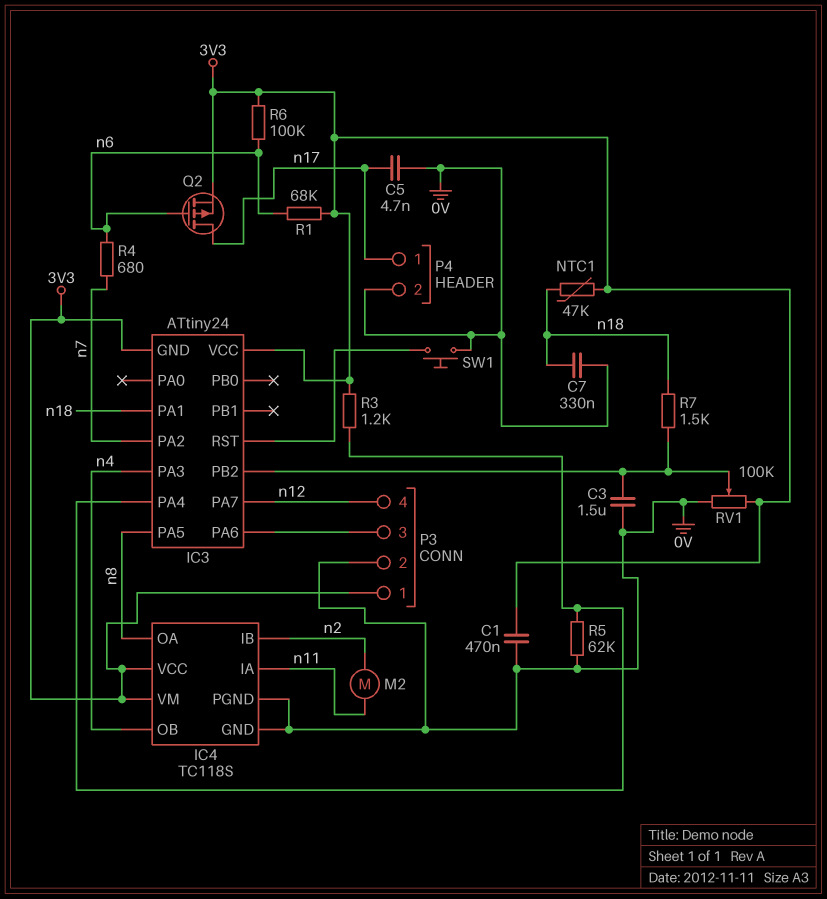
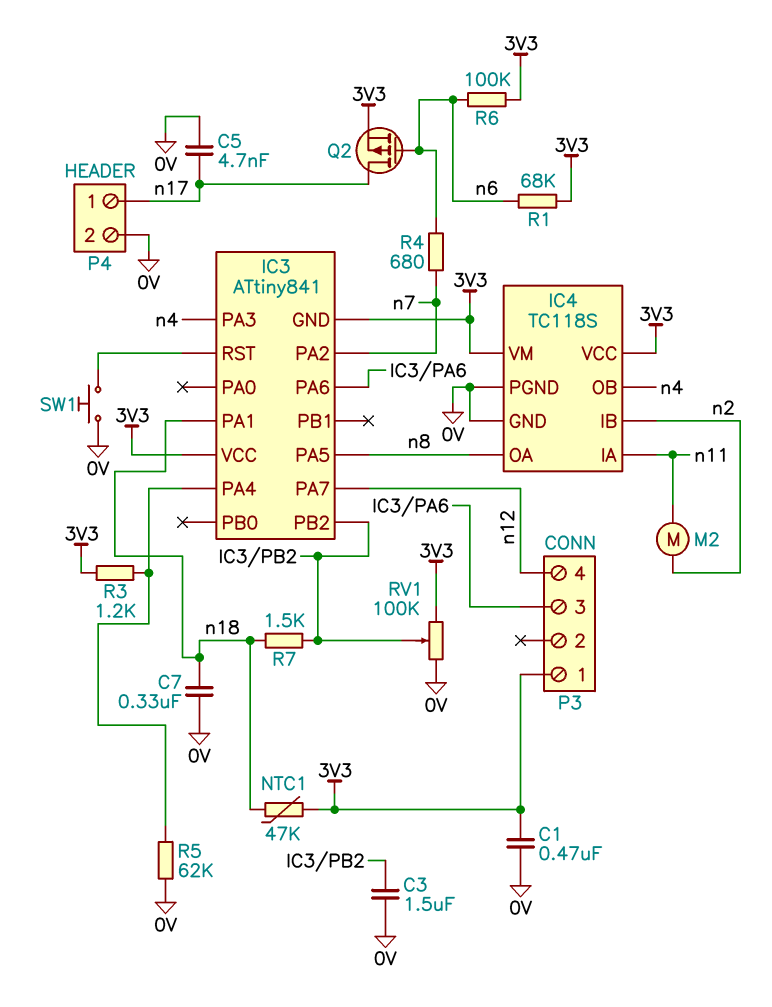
IC3: ATtiny24 -> ATtiny841
P3 pin 2: 0V -> none

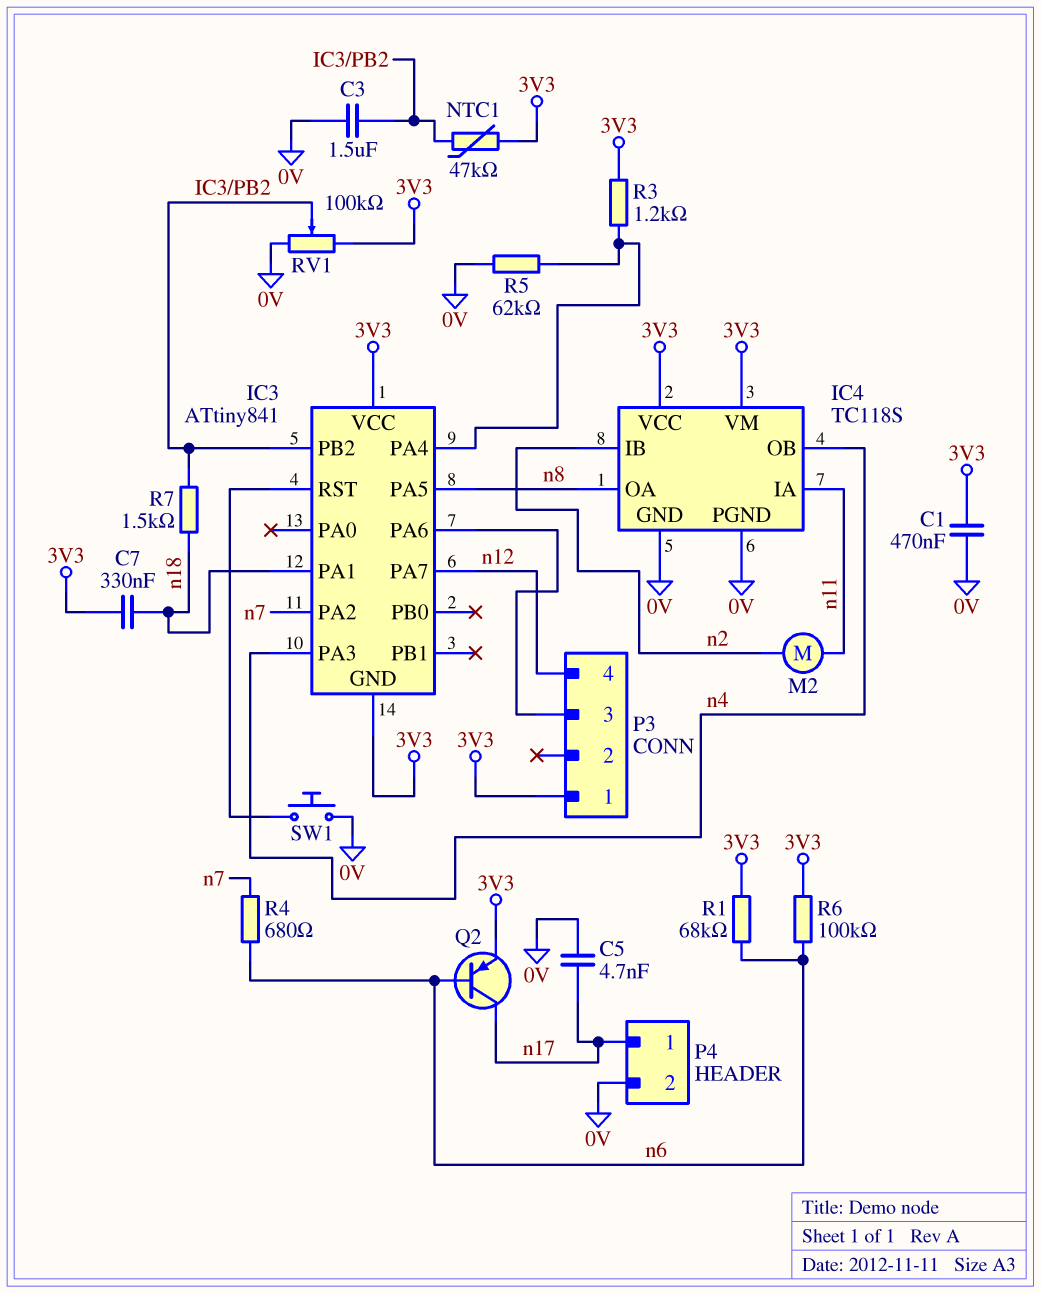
C7: 330nF (0V, n18) -> 330nF (3V3, n18)
NTC1: 47k (3V3, n18) -> 47k (3V3, IC3/PB2)
Q2: PMOS (G n6, D n17, S 3V3) -> PNP (B n6, C n17, E 3V3)

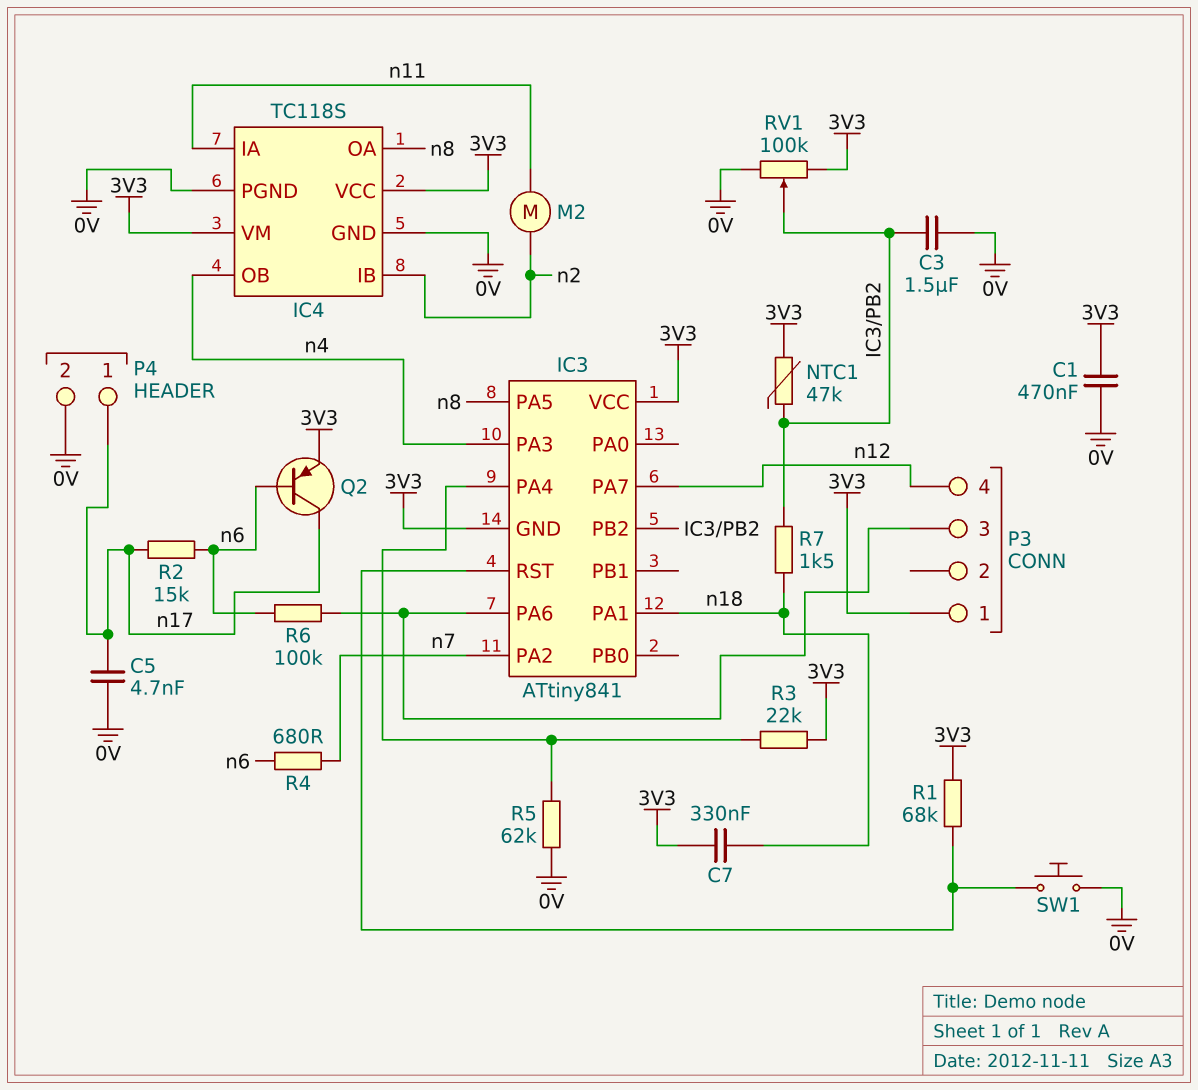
R1: 68k (3V3, n6) -> 68k (3V3, IC3/RST)
R2: none -> 15k (n6, n17)
R3: 1.2k (3V3, IC3/PA4) -> 22k (3V3, IC3/PA4)
R6: 100k (3V3, n6) -> 100k (IC3/PA6, n6)

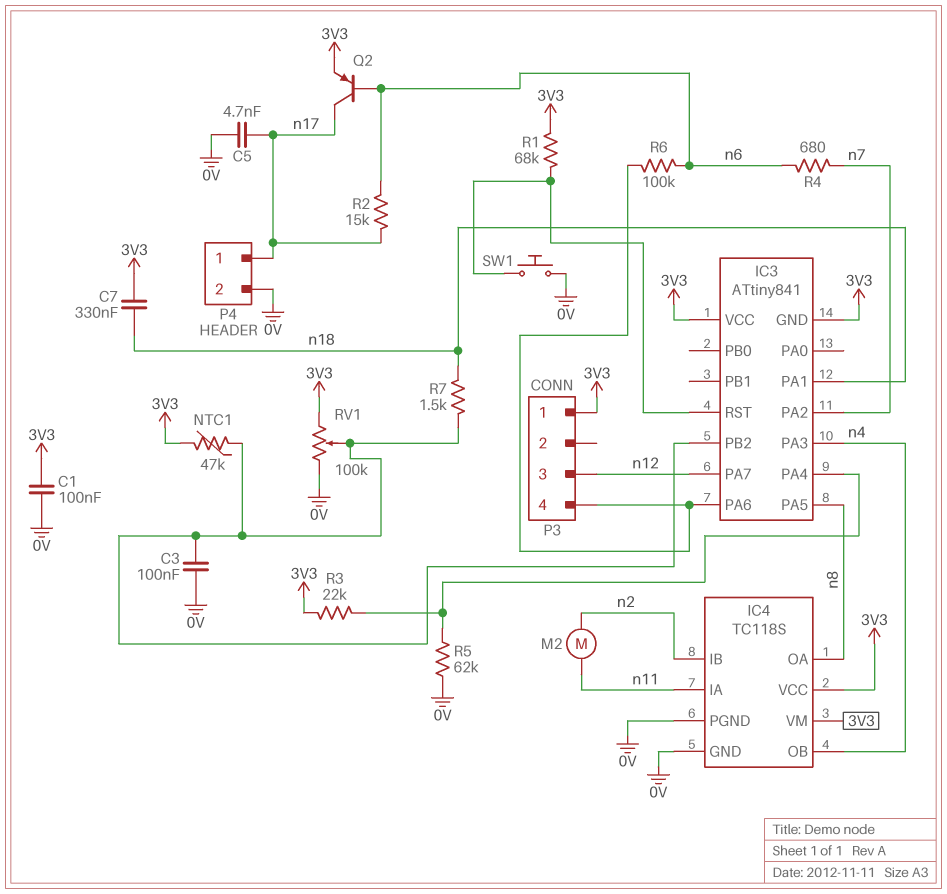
C1: 470nF (0V, 3V3) -> 100nF (0V, 3V3)
C3: 1.5uF (0V, IC3/PB2) -> 100nF (0V, IC3/PB2)
P3 pin 3: IC3/PA6 -> n12
P3 pin 4: n12 -> IC3/PA6

